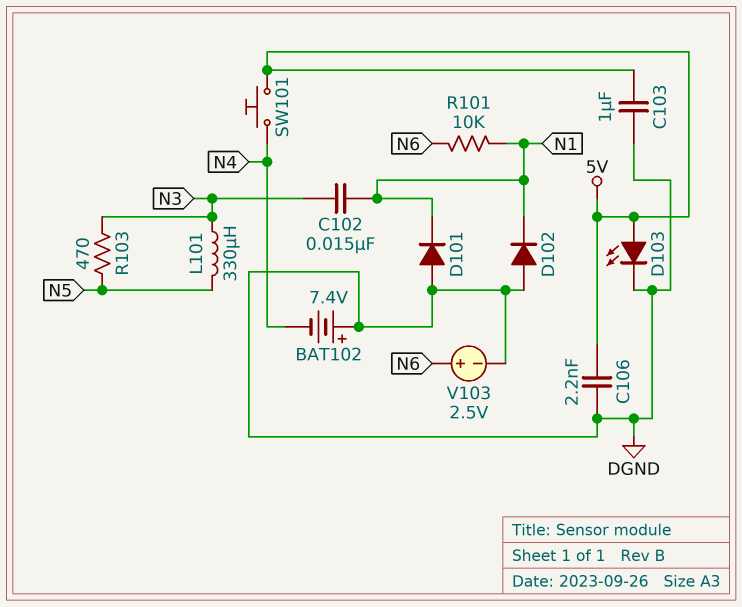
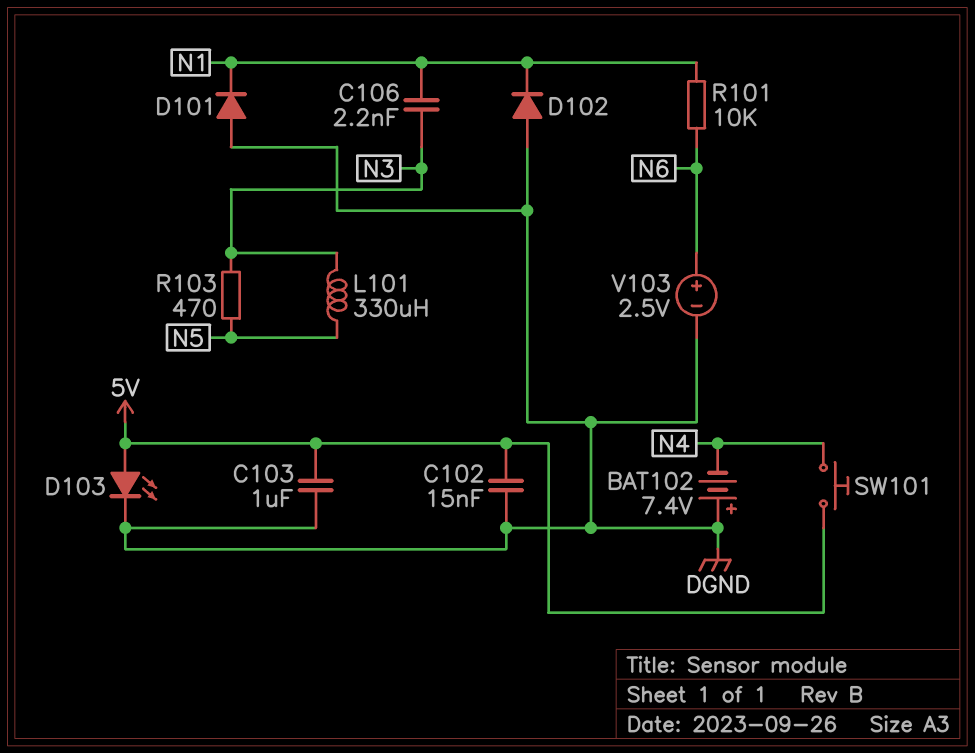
C102: 15nF (N1, N3) -> 15nF (5V, DGND)
C106: 2.2nF (5V, DGND) -> 2.2nF (N1, N3)

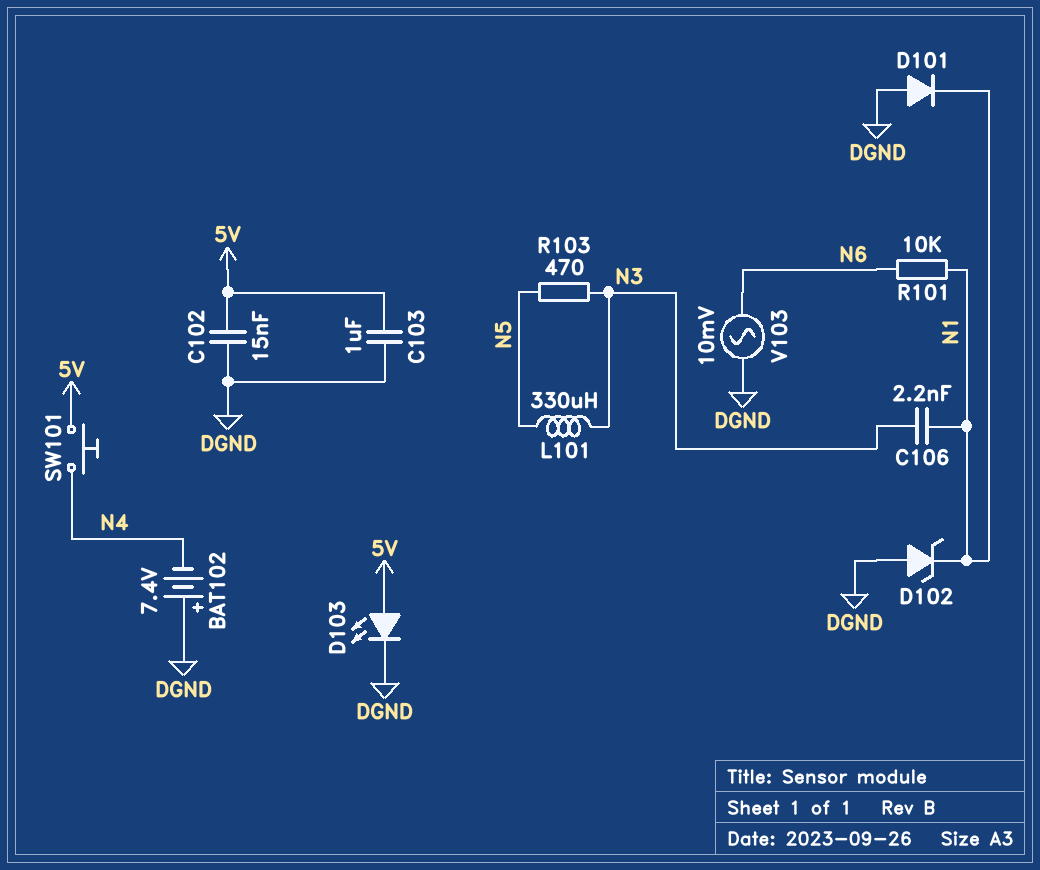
D102: diode (A DGND, K N1) -> zener (A DGND, K N1)
V103: 2.5V (plus N6, minus DGND) -> AC 10mV (DGND, N6)

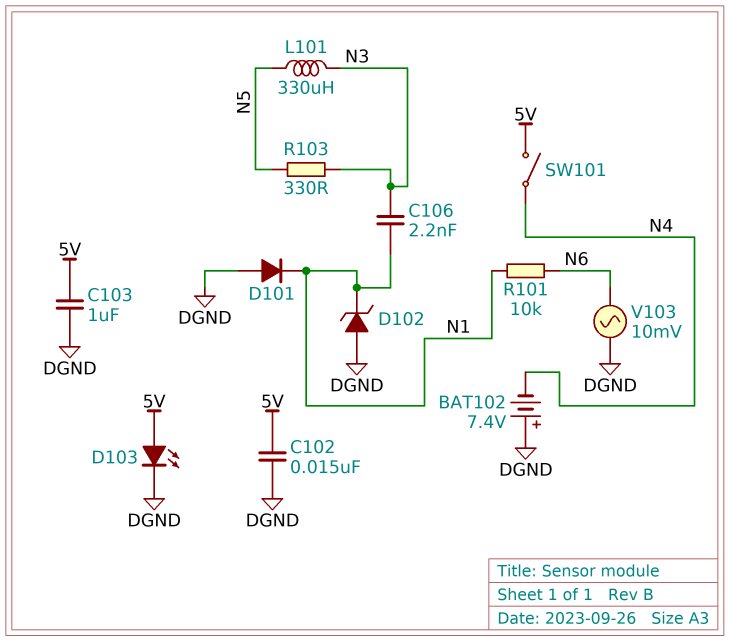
R103: 470 (N3, N5) -> 330 (N3, N5)
SW101: button (5V, N4) -> switch (5V, N4)

